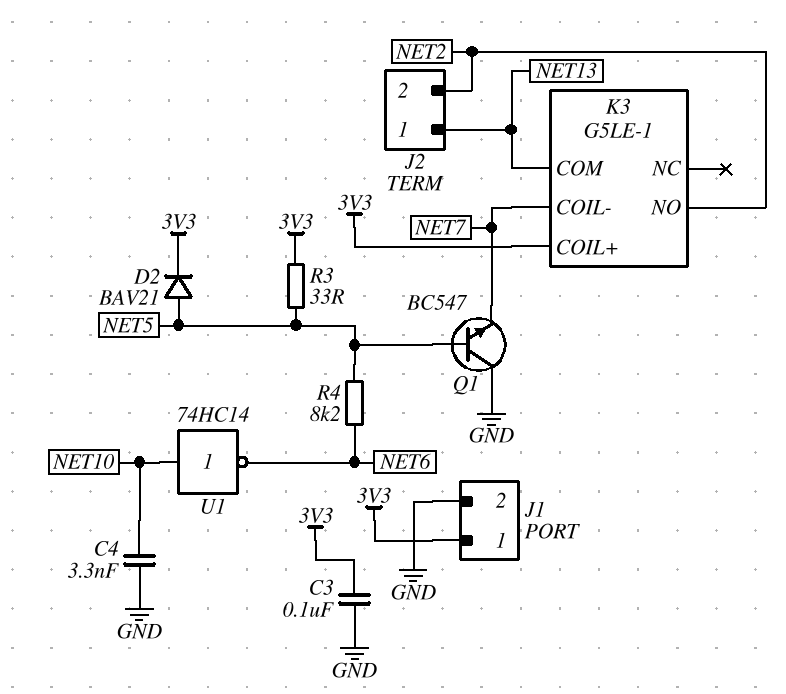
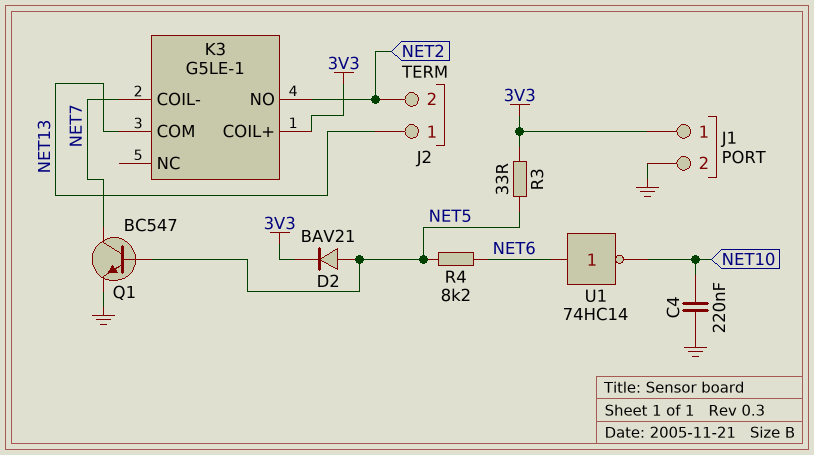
C3: 100nF (3V3, GND) -> none
C4: 3.3nF (GND, NET10) -> 220nF (GND, NET10)
Q1: NPN BC547 (B NET5, C GND, E NET7) -> NPN BC547 (B NET5, C NET7, E GND)
U1: NOT 74HC14 (in NET10, out NET6) -> NOT 74HC14 (in NET6, out NET10)

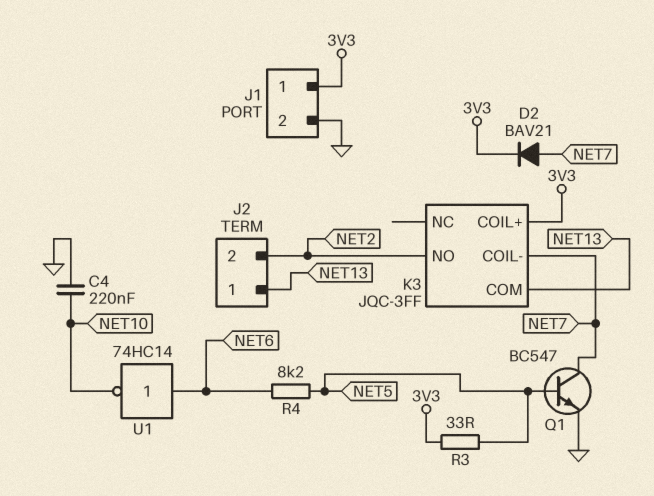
D2: diode BAV21 (A NET5, K 3V3) -> diode BAV21 (A NET7, K 3V3)
K3: G5LE-1 -> JQC-3FF

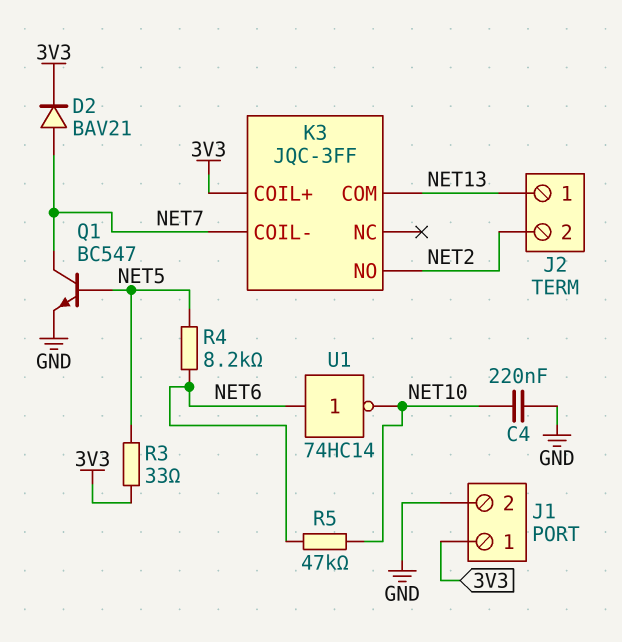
R5: none -> 47k (NET6, NET10)

